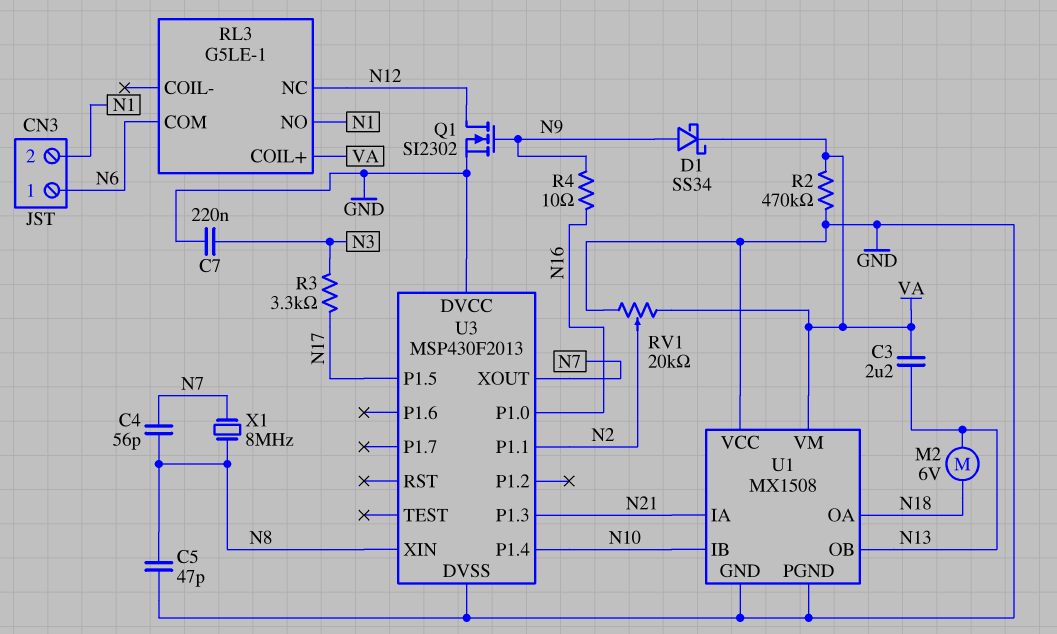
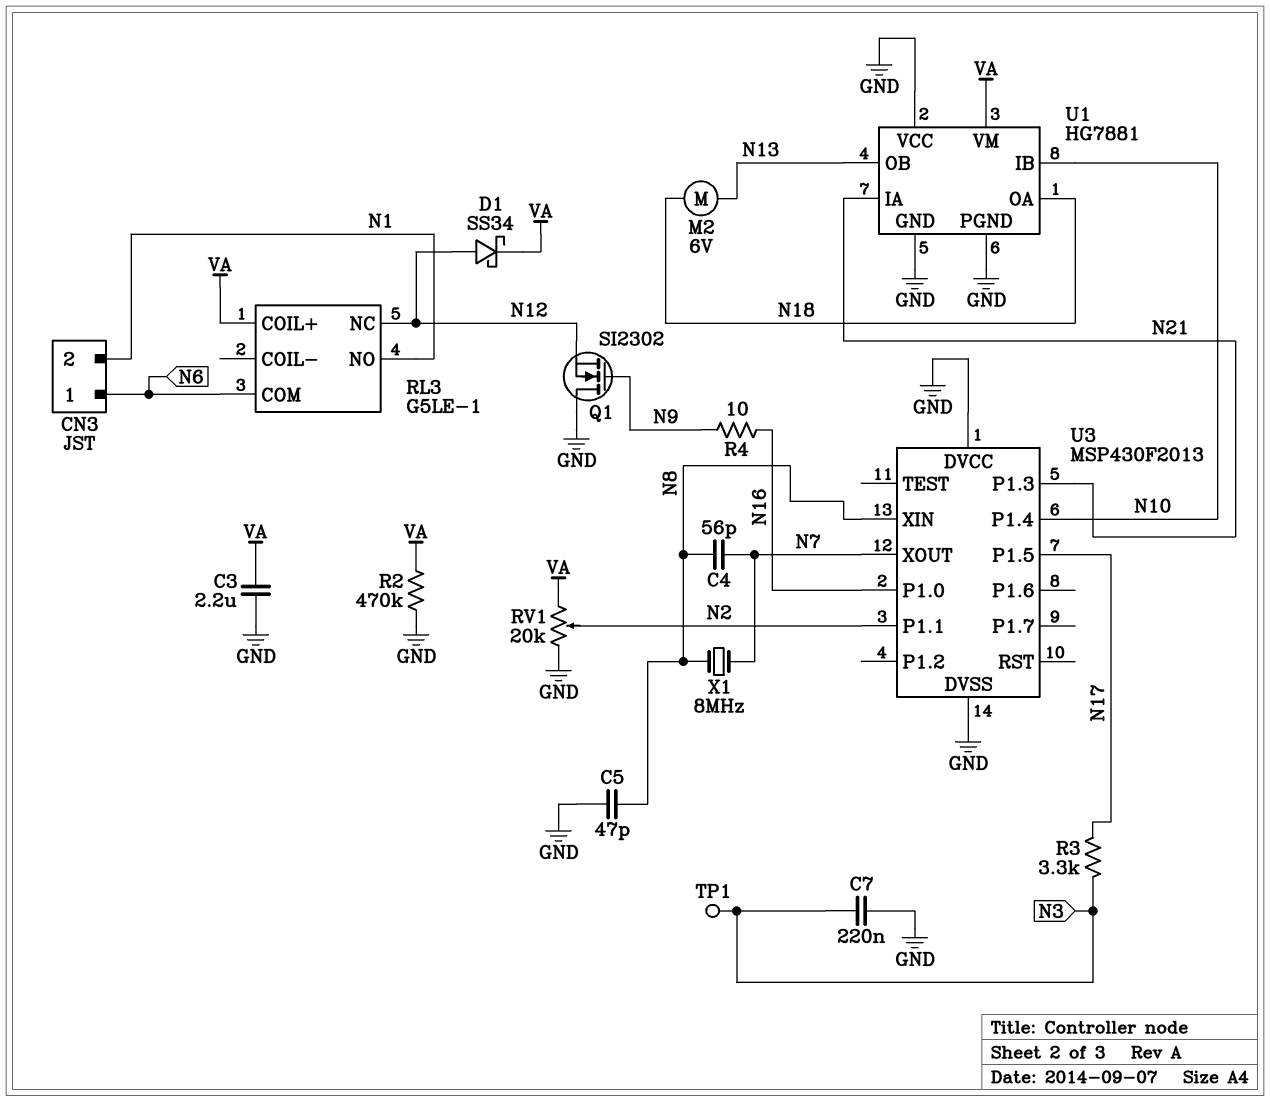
C3: 2.2uF (N13, VA) -> 2.2uF (GND, VA)
D1: schottky SS34 (A N9, K VA) -> schottky SS34 (A N12, K VA)
Q1: NMOS SI2302 (G N9, D N12, S GND) -> NMOS SI2302 (G N9, D GND, S N12)
TP1: none -> test point (N3)
U1: MX1508 -> HG7881

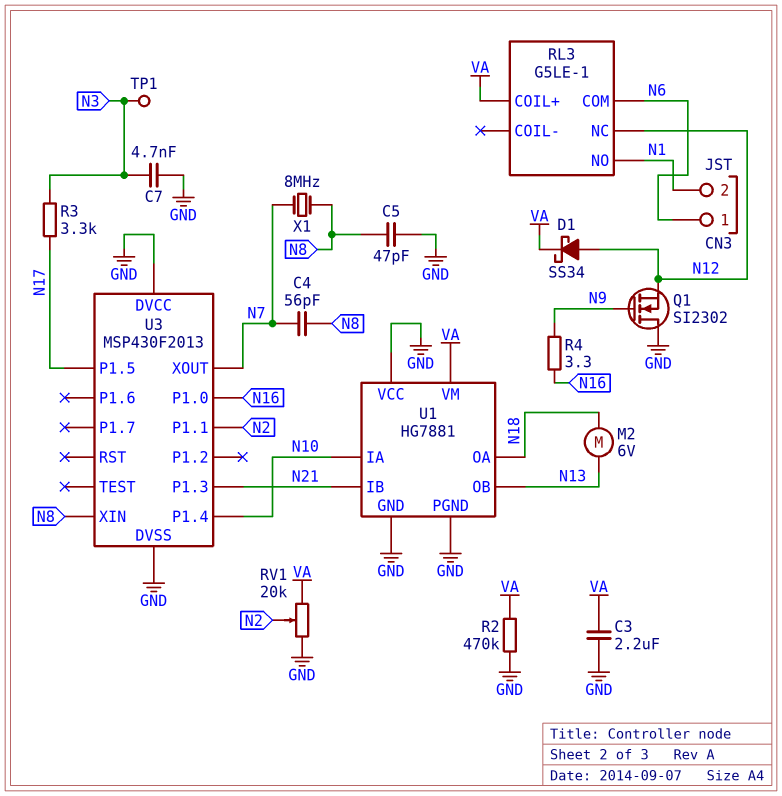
C7: 220nF (GND, N3) -> 4.7nF (GND, N3)
R4: 10 (N9, N16) -> 3.3 (N9, N16)
U1 pin IA: N21 -> N10
U1 pin IB: N10 -> N21

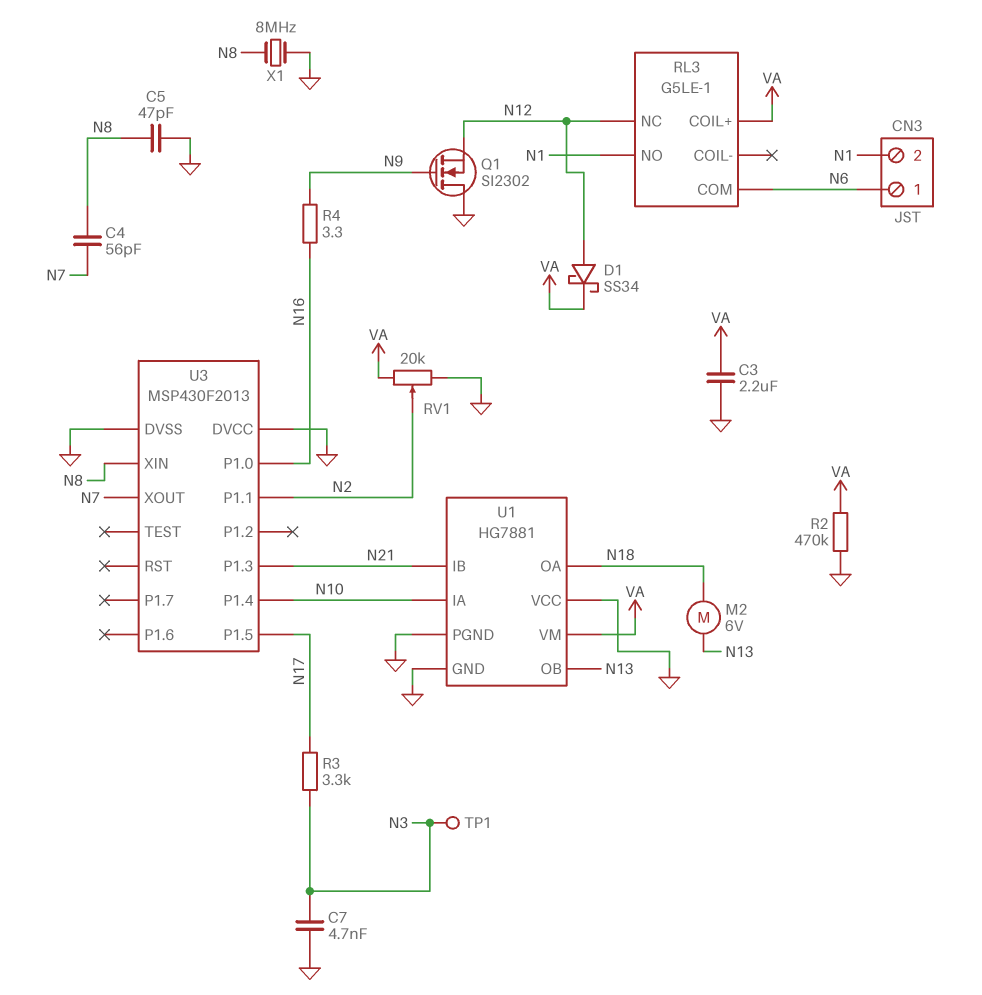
X1: 8MHz (N7, N8) -> 8MHz (GND, N8)

